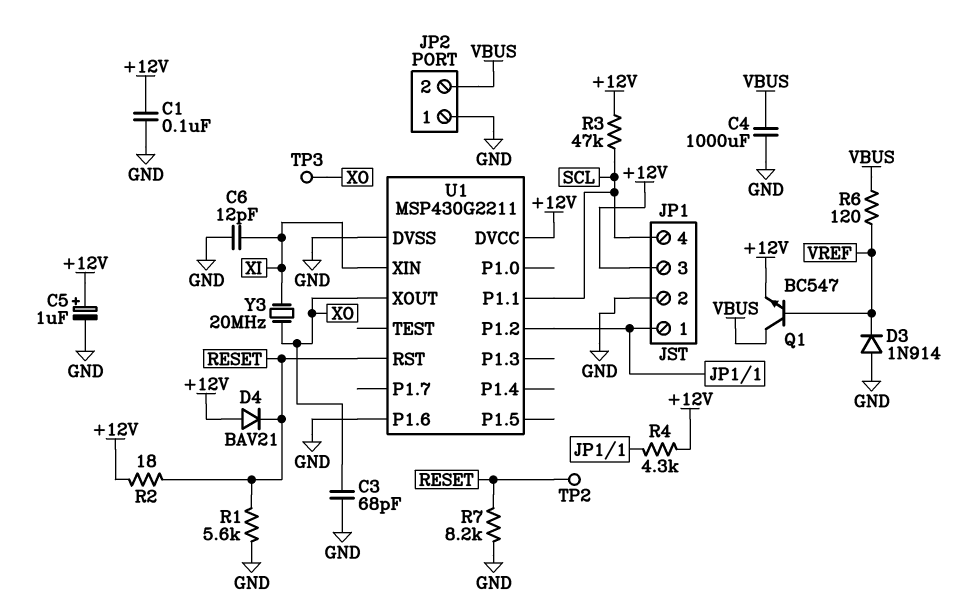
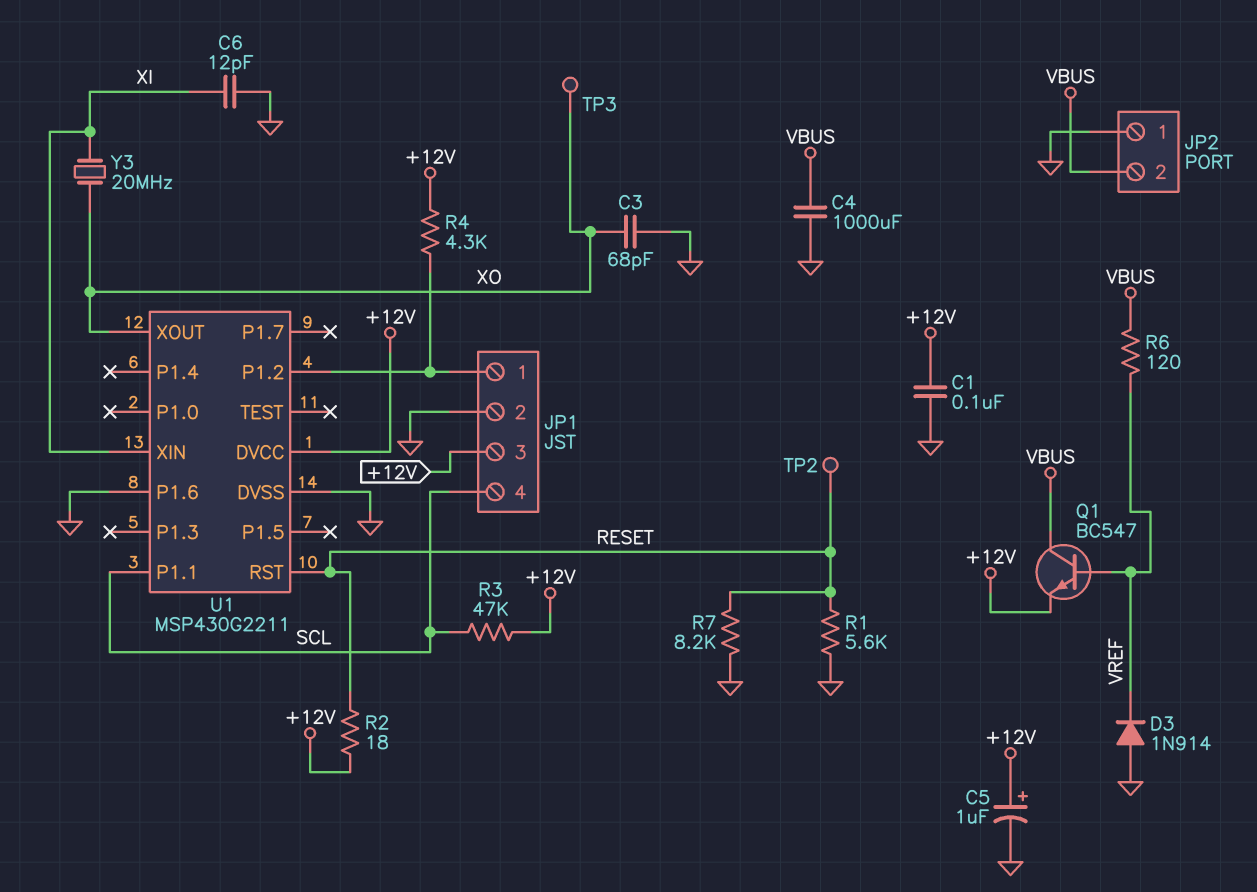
D4: diode BAV21 (A +12V, K RESET) -> none

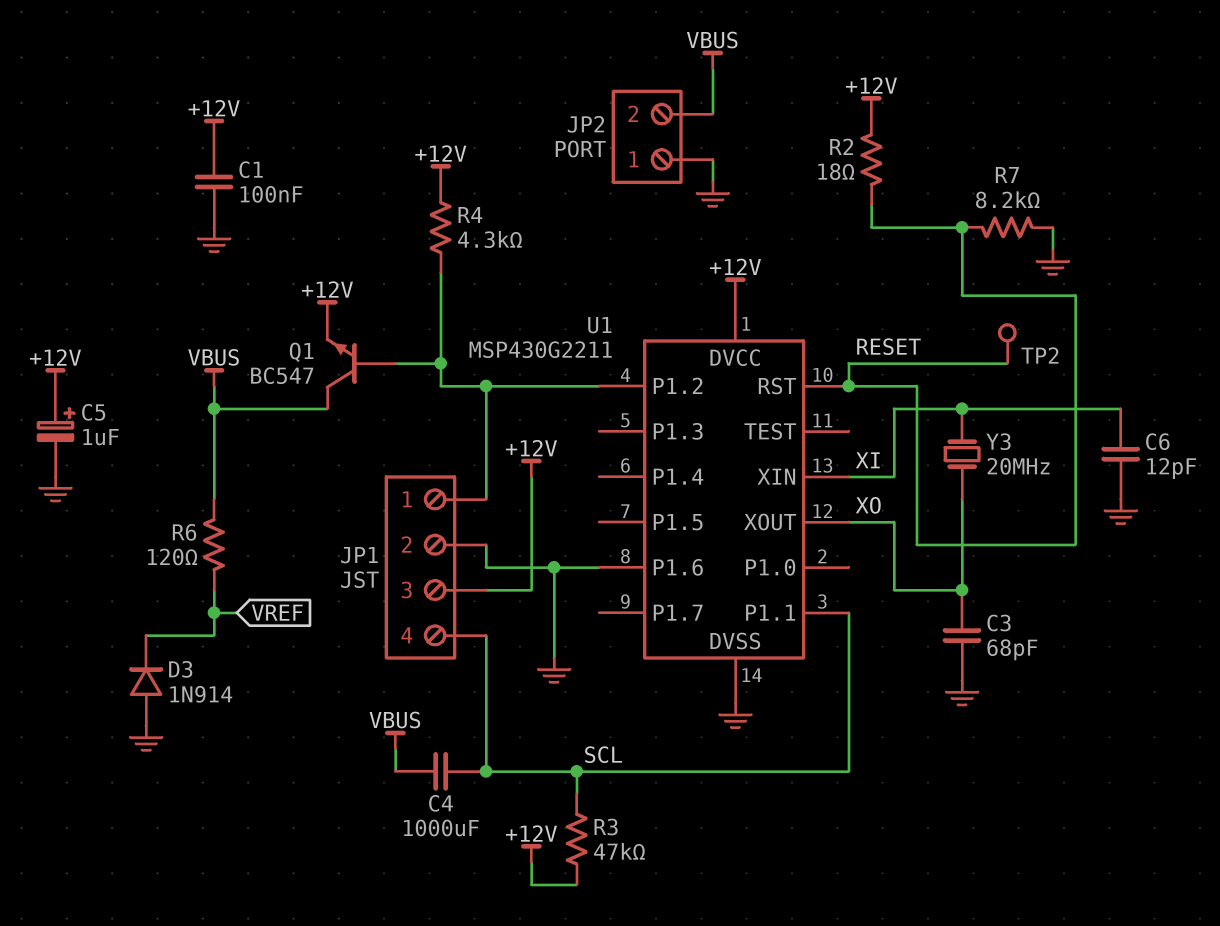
C4: 1000uF (GND, VBUS) -> 1000uF (SCL, VBUS)
Q1: NPN BC547 (B VREF, C VBUS, E +12V) -> NPN BC547 (B JP1/1, C VBUS, E +12V)
R1: 5.6k (GND, RESET) -> none
TP3: test point (XO) -> none

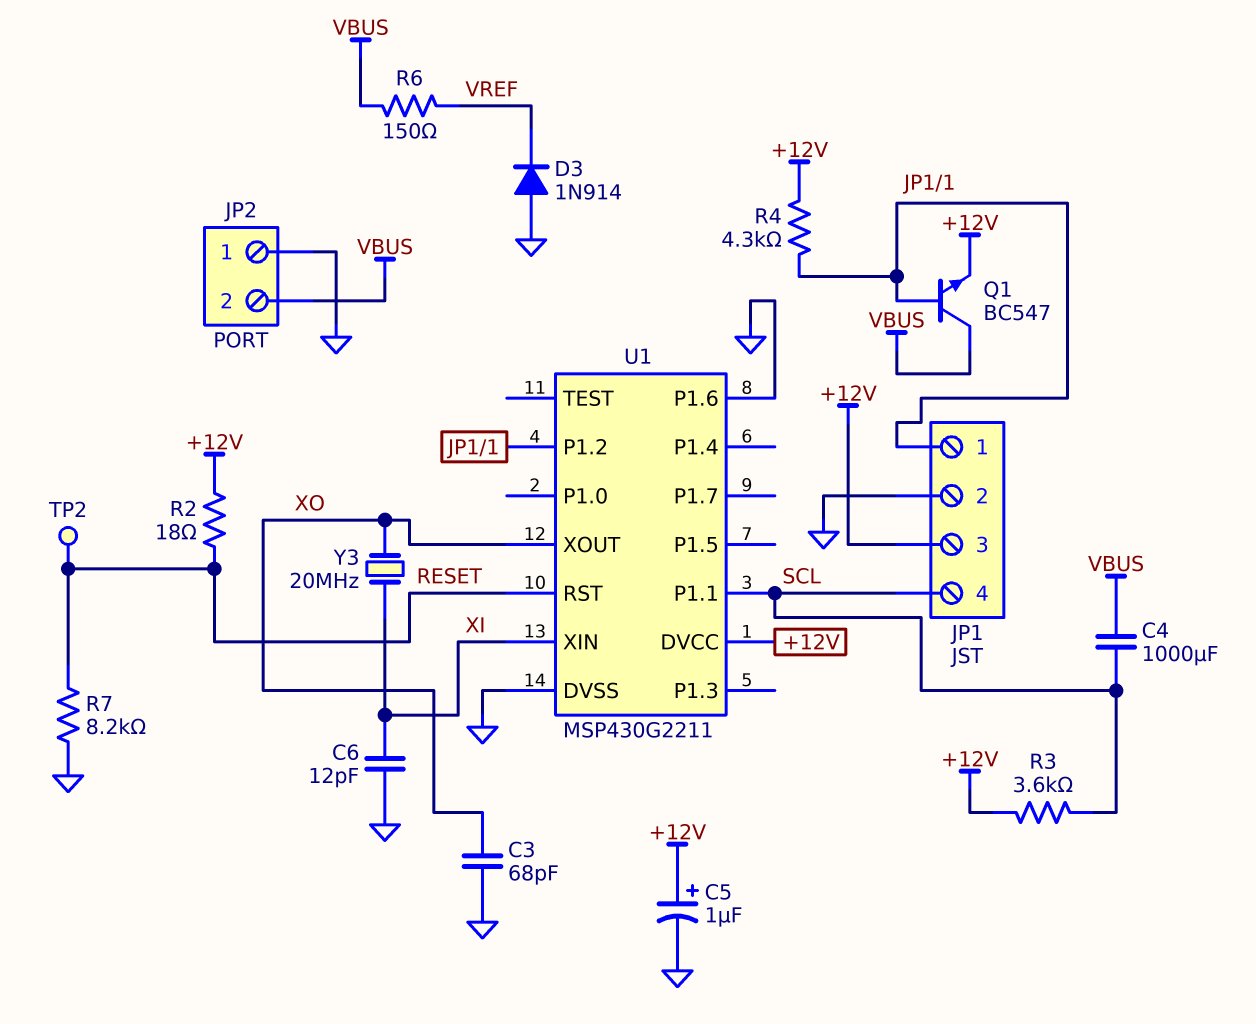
C1: 100nF (+12V, GND) -> none
R3: 47k (+12V, SCL) -> 3.6k (+12V, SCL)
R6: 120 (VBUS, VREF) -> 150 (VBUS, VREF)

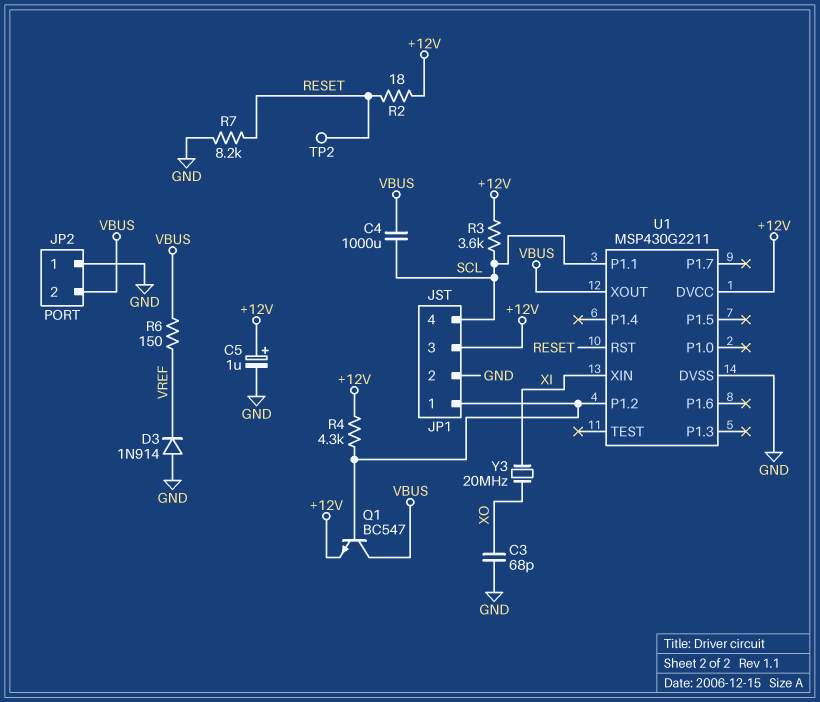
C6: 12pF (GND, XI) -> none
U1 pin P1.6: GND -> none
U1 pin XOUT: XO -> VBUS

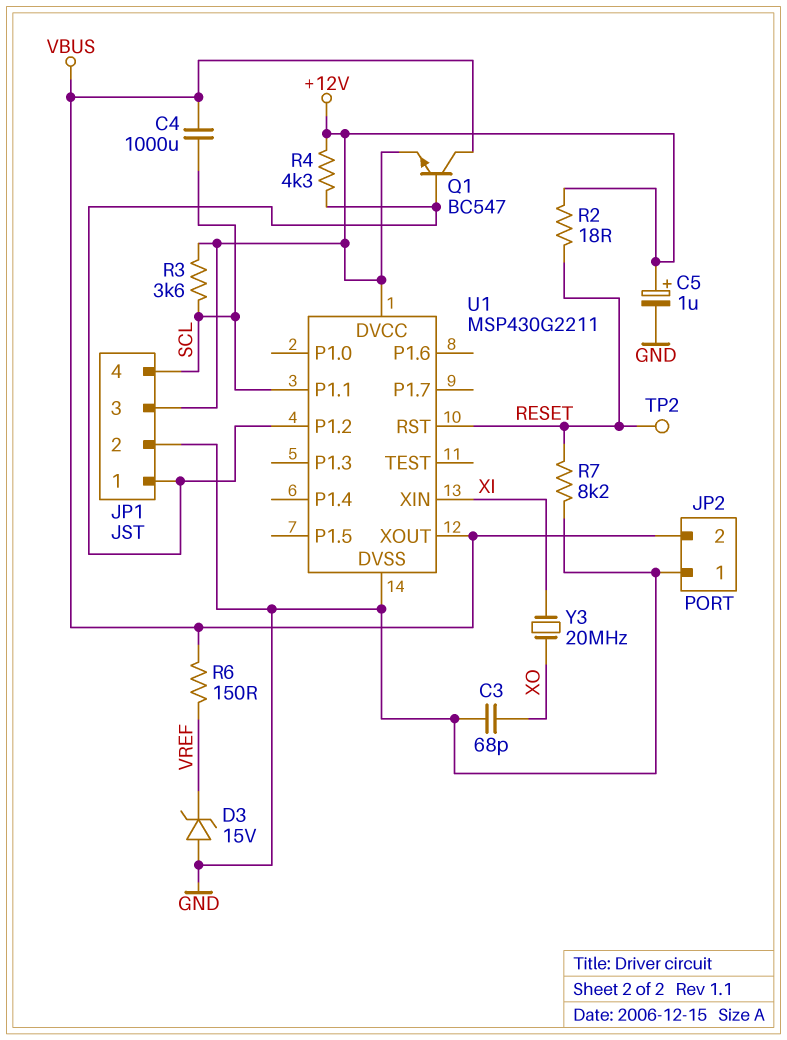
D3: diode 1N914 (A GND, K VREF) -> zener 15V (A GND, K VREF)

